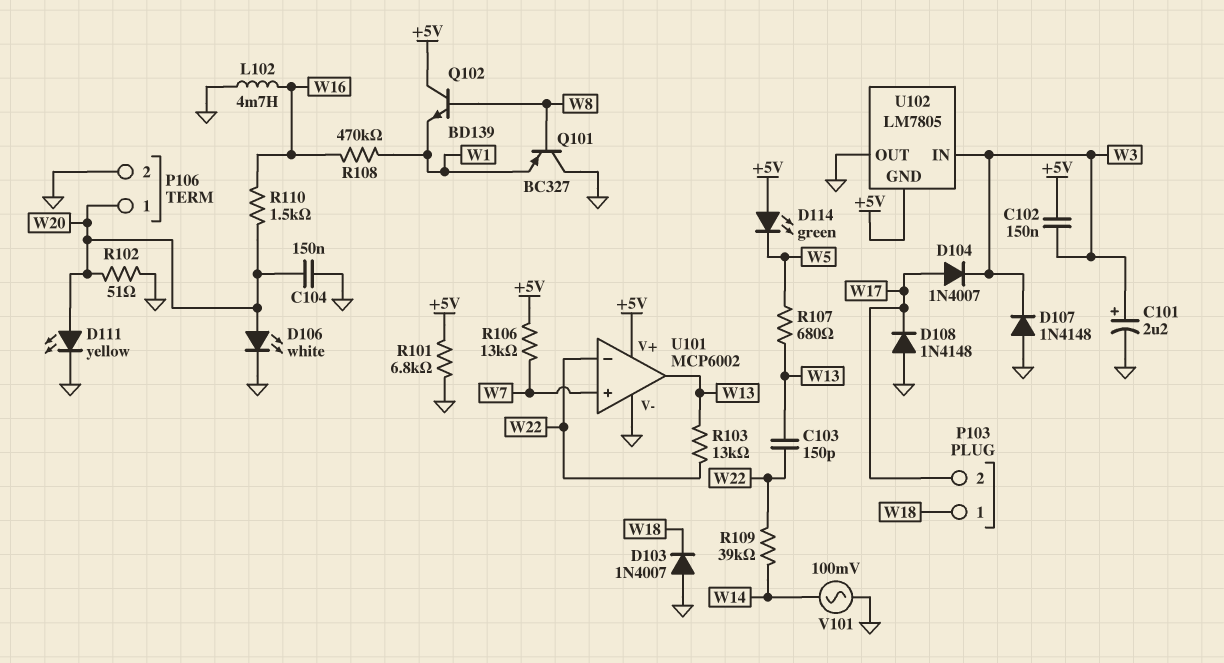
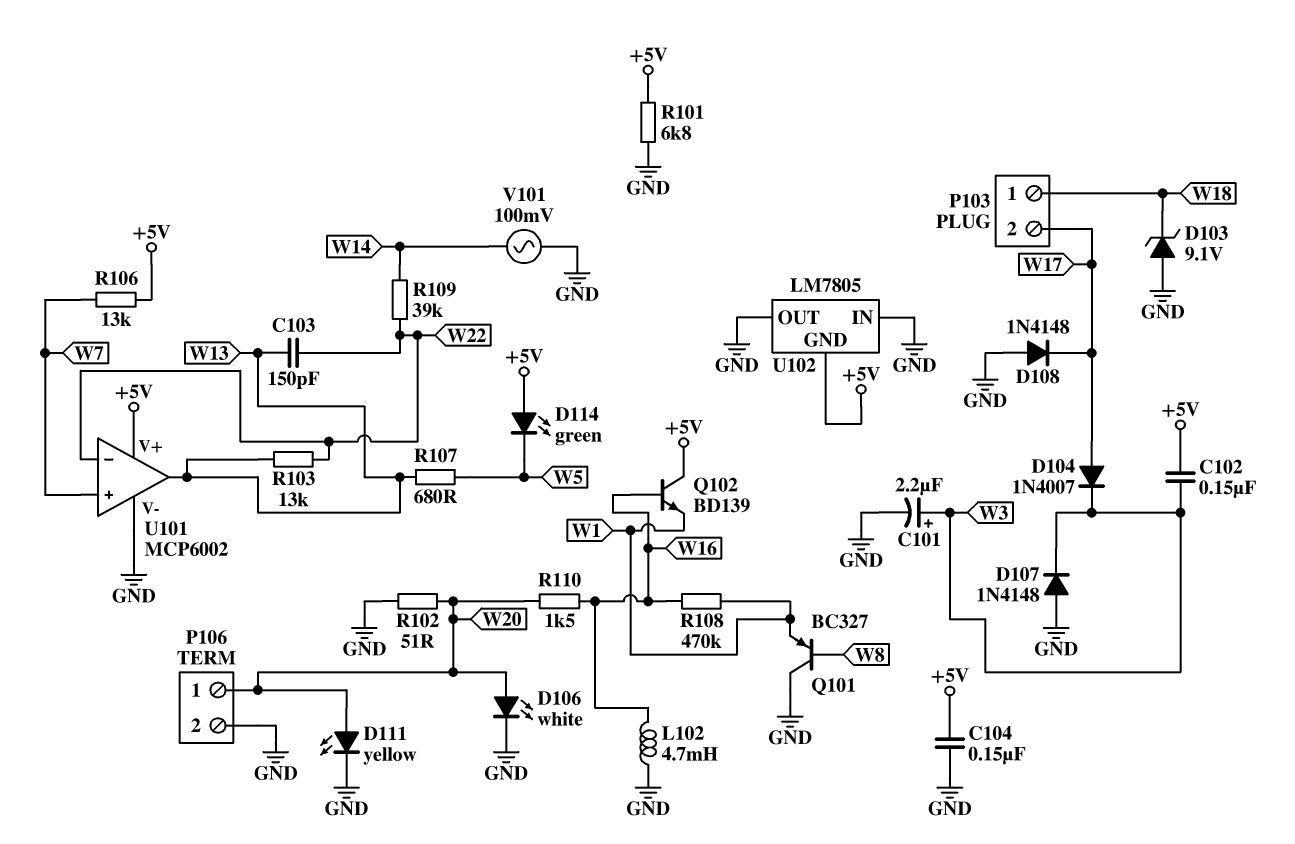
C104: 150nF (GND, W20) -> 150nF (+5V, GND)
D103: diode 1N4007 (A GND, K W18) -> zener 9.1V (A GND, K W18)
Q102: NPN BD139 (B W8, C +5V, E W1) -> NPN BD139 (B W16, C +5V, E W1)
U102 pin IN: W3 -> GND

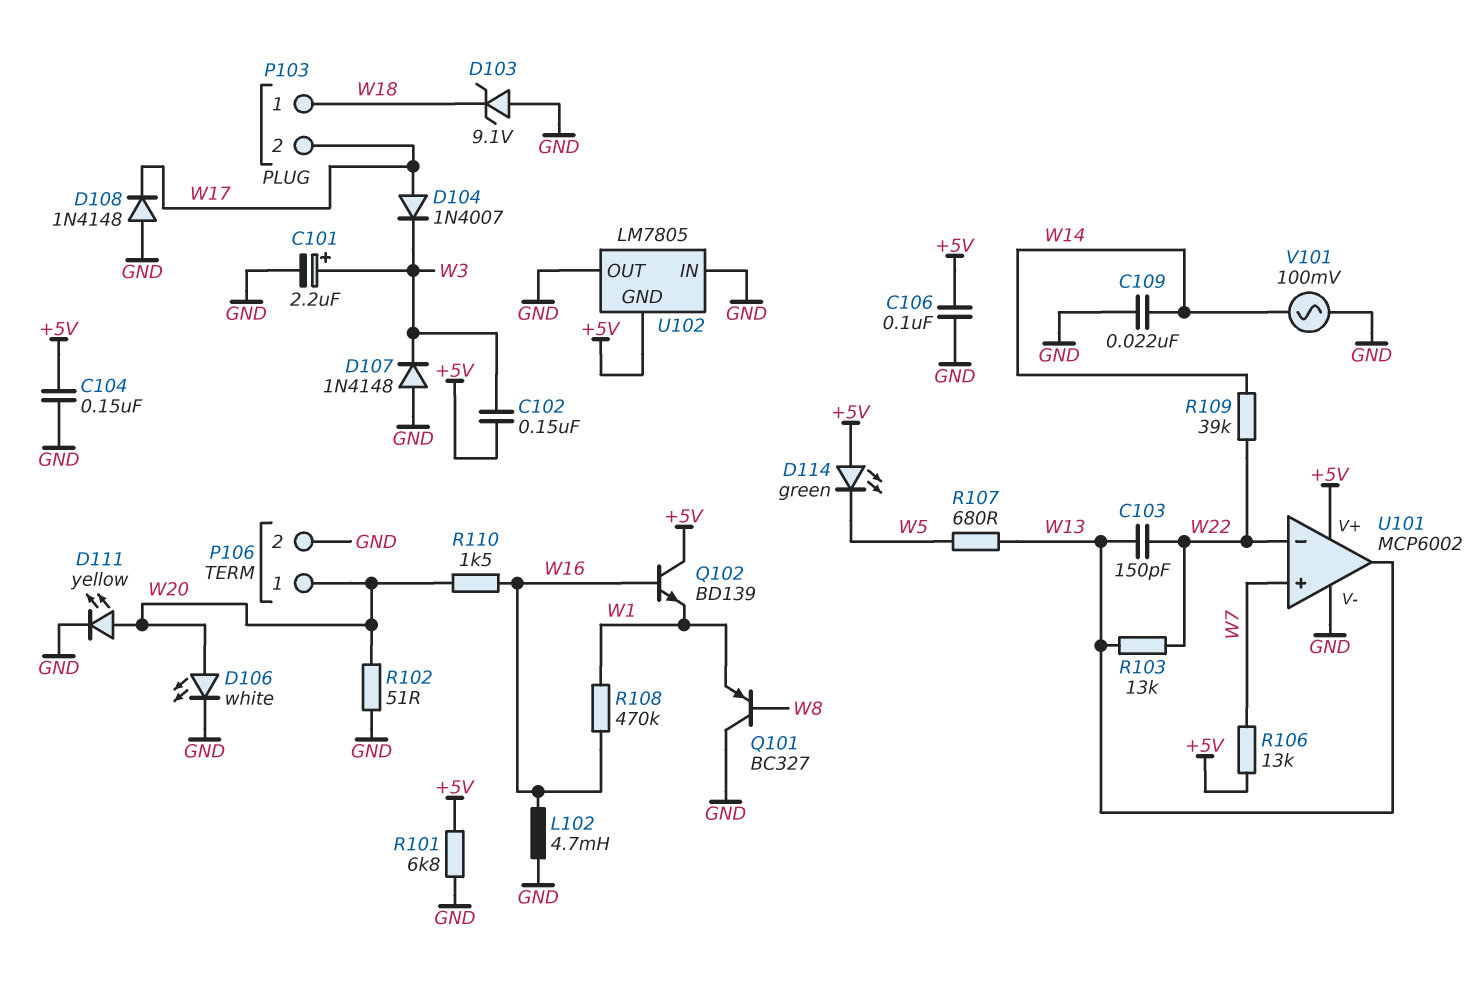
C106: none -> 100nF (+5V, GND)
C109: none -> 22nF (GND, W14)

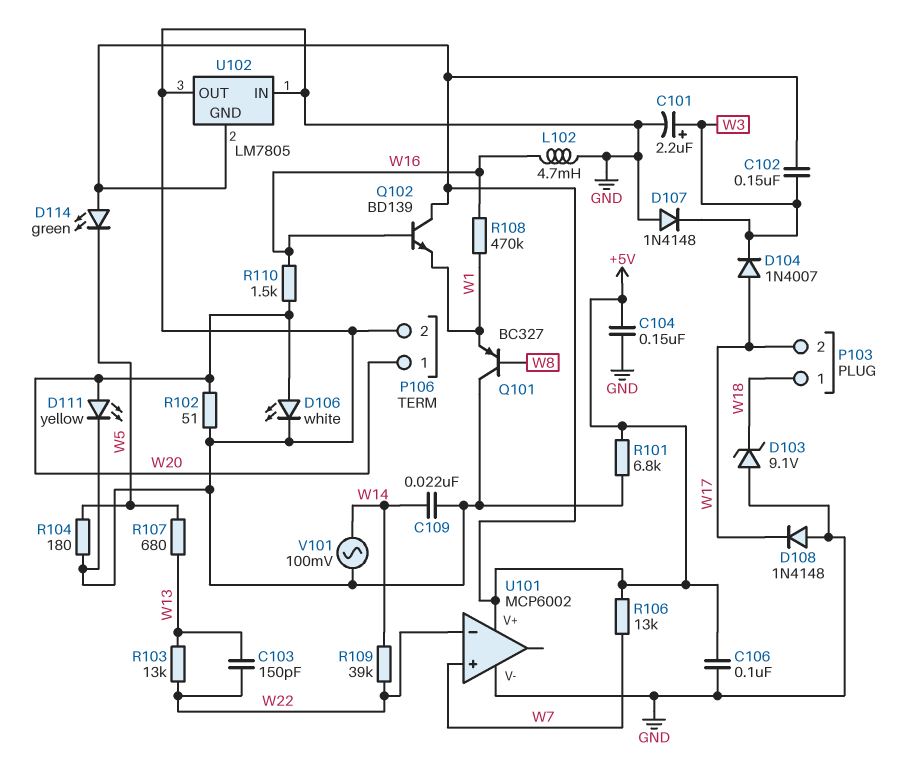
R104: none -> 180 (GND, W5)
U101 pin out: W13 -> none

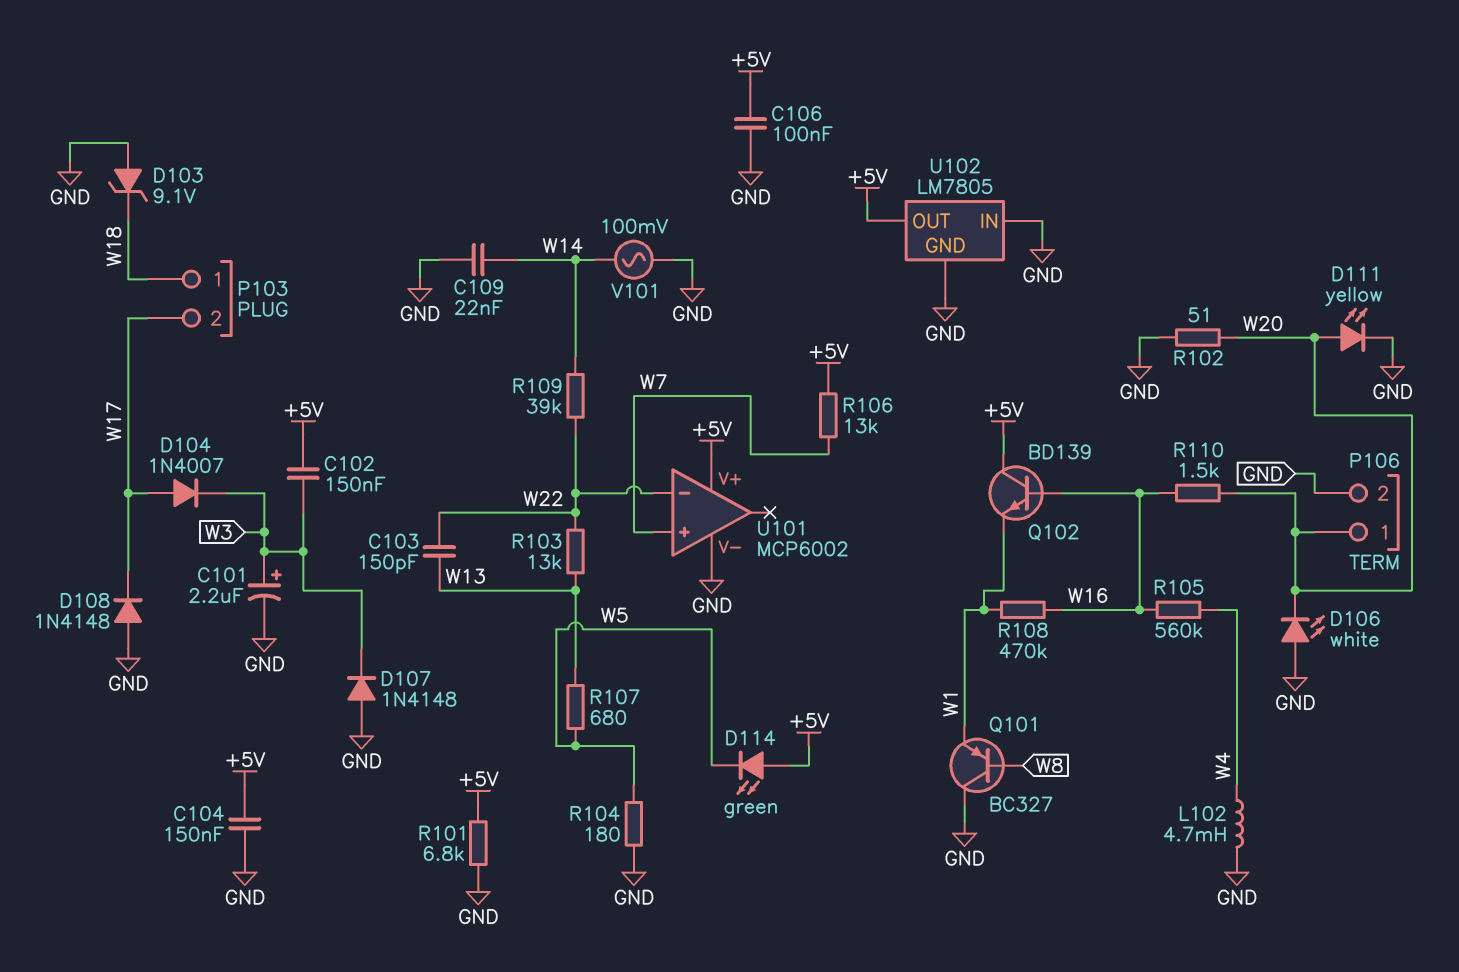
D106: LED white (A W20, K GND) -> LED white (A GND, K W20)
L102: 4.7mH (GND, W16) -> 4.7mH (GND, W4)
R105: none -> 560k (W4, W16)
U102 pin GND: +5V -> GND
U102 pin OUT: GND -> +5V

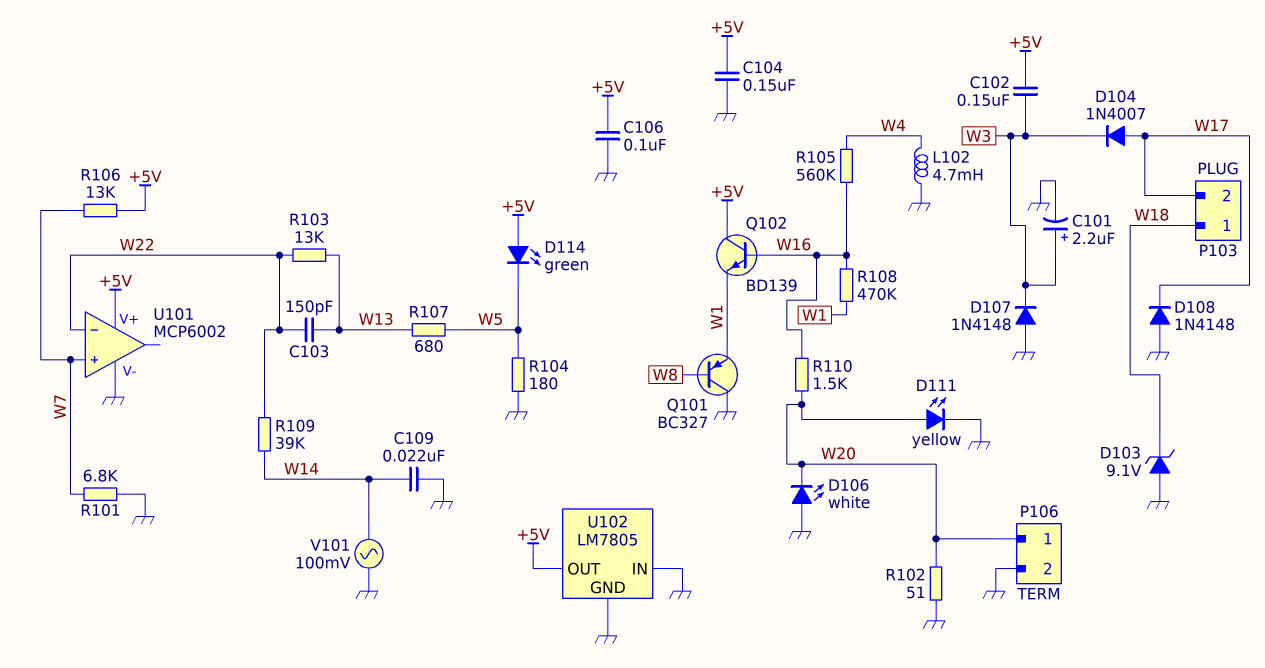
R101: 6.8k (+5V, GND) -> 6.8k (GND, W7)

